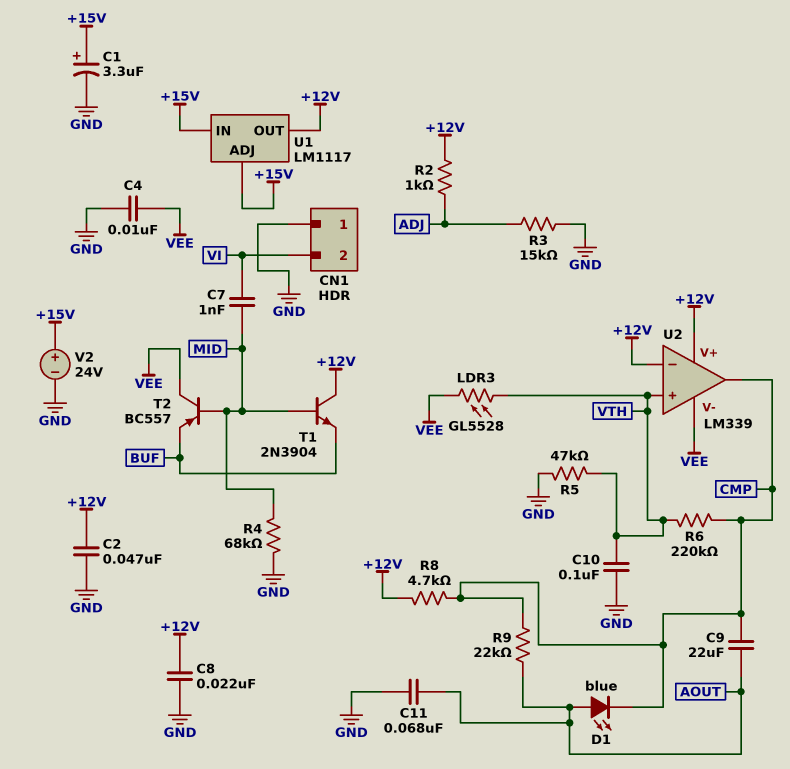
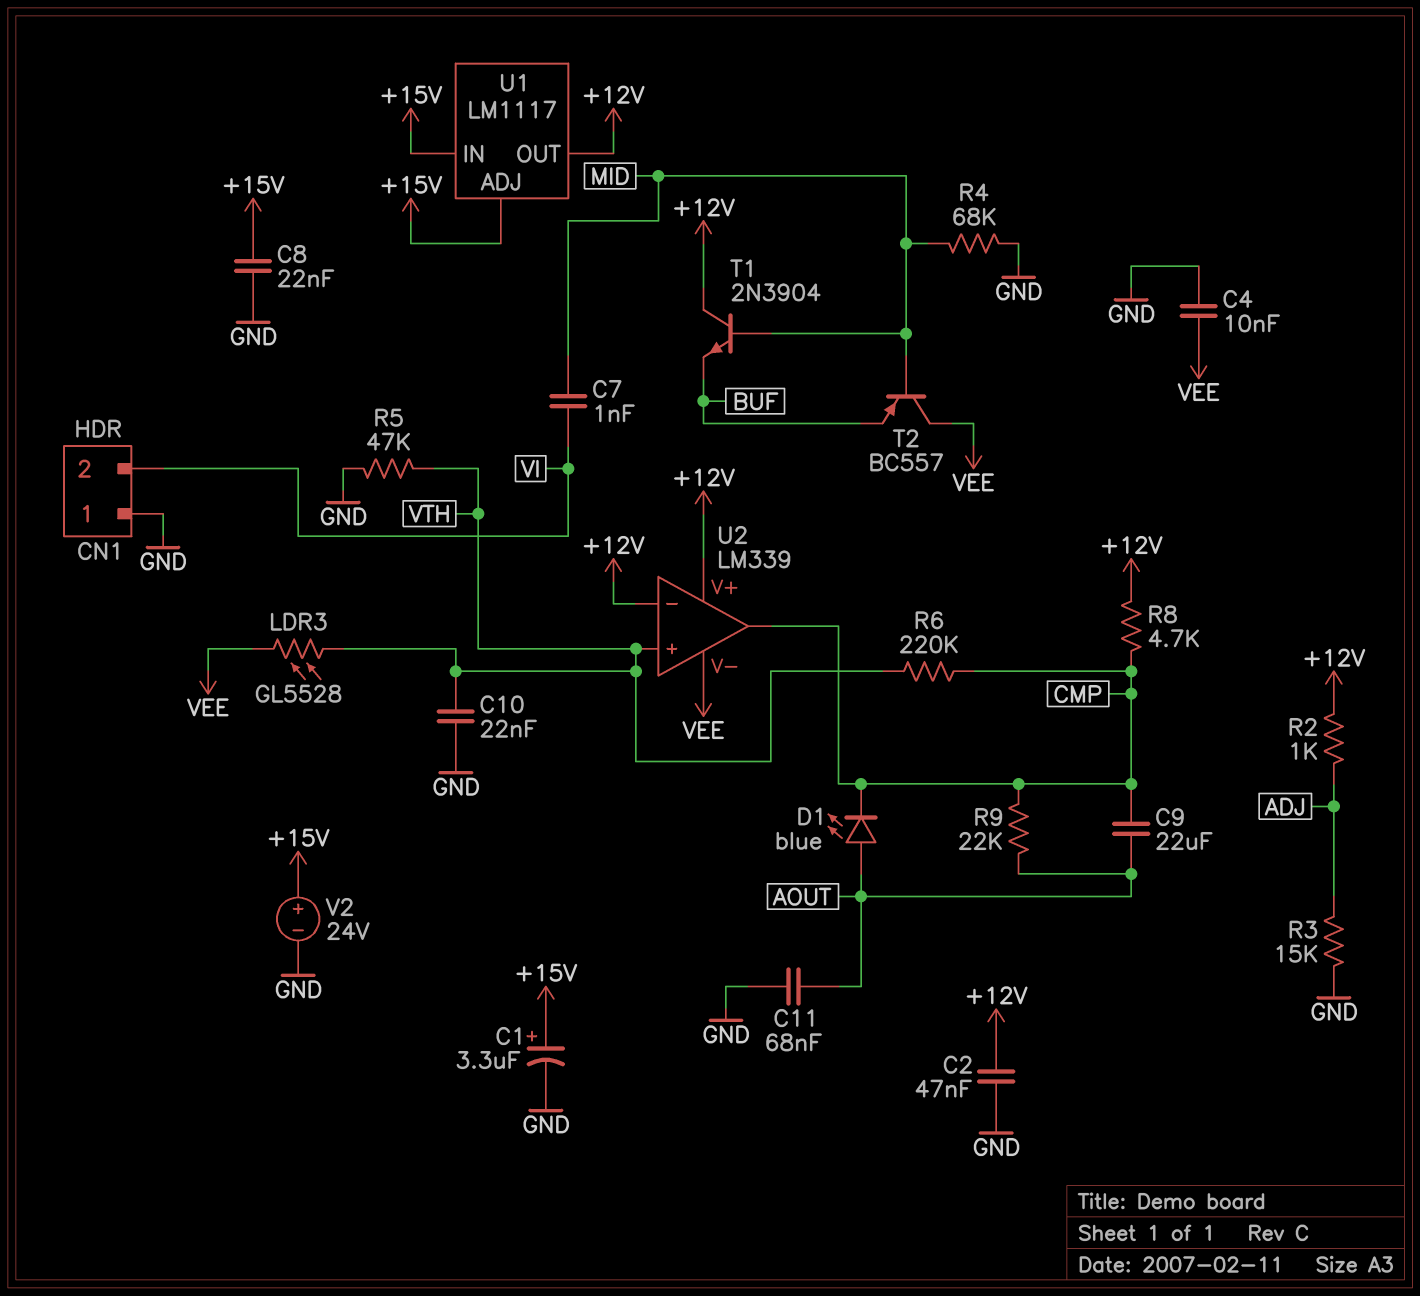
C8: 22nF (+12V, GND) -> 22nF (+15V, GND)
C10: 100nF (GND, VTH) -> 22nF (GND, VTH)

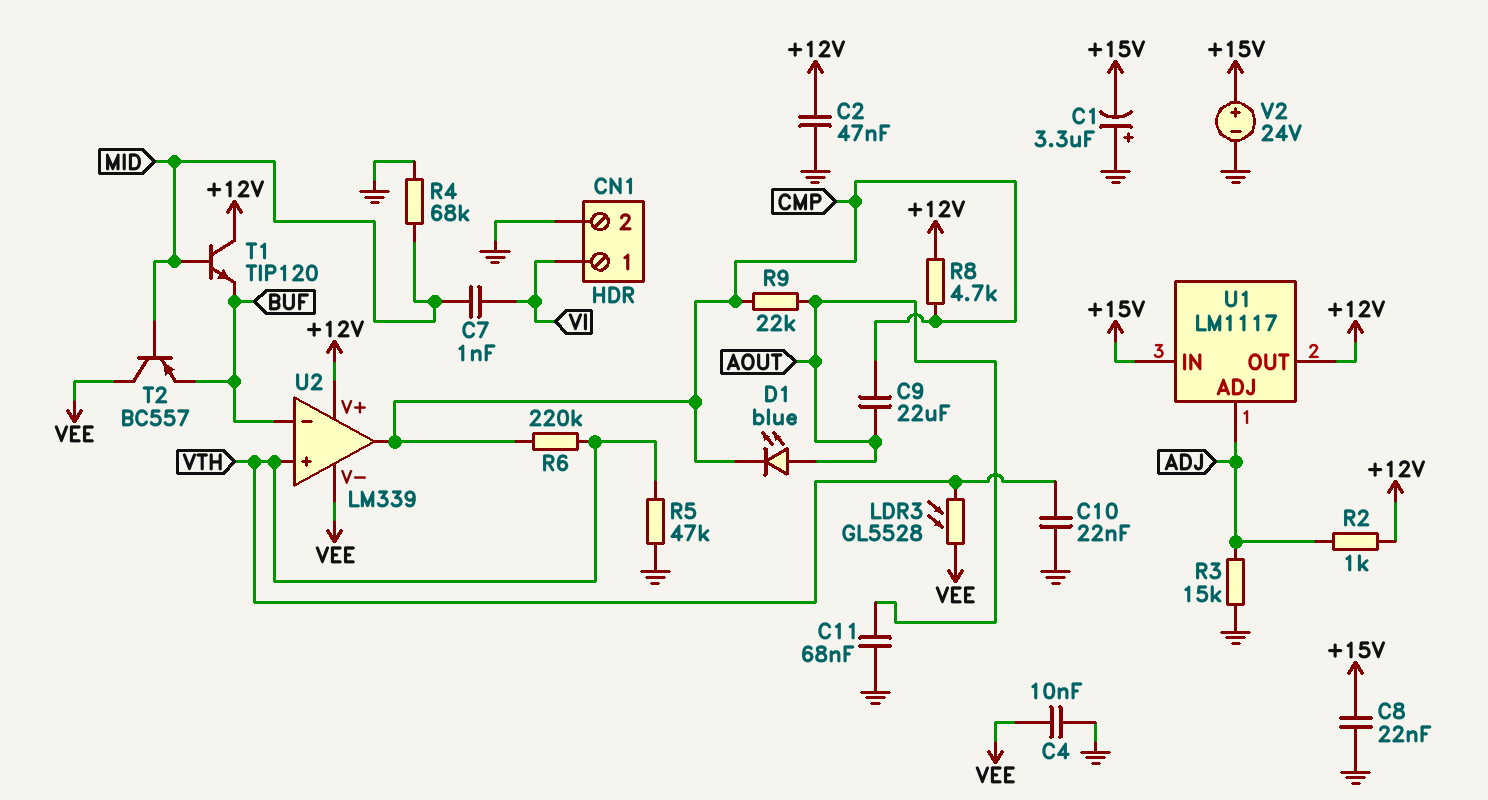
C1: 3.3uF (plus +15V, minus GND) -> 3.3uF (plus GND, minus +15V)
CN1 pin 1: GND -> VI
CN1 pin 2: VI -> GND
T1: NPN 2N3904 (B MID, C +12V, E BUF) -> NPN TIP120 (B MID, C +12V, E BUF)
U1 pin ADJ: +15V -> ADJ
U2 pin in-: +12V -> BUF

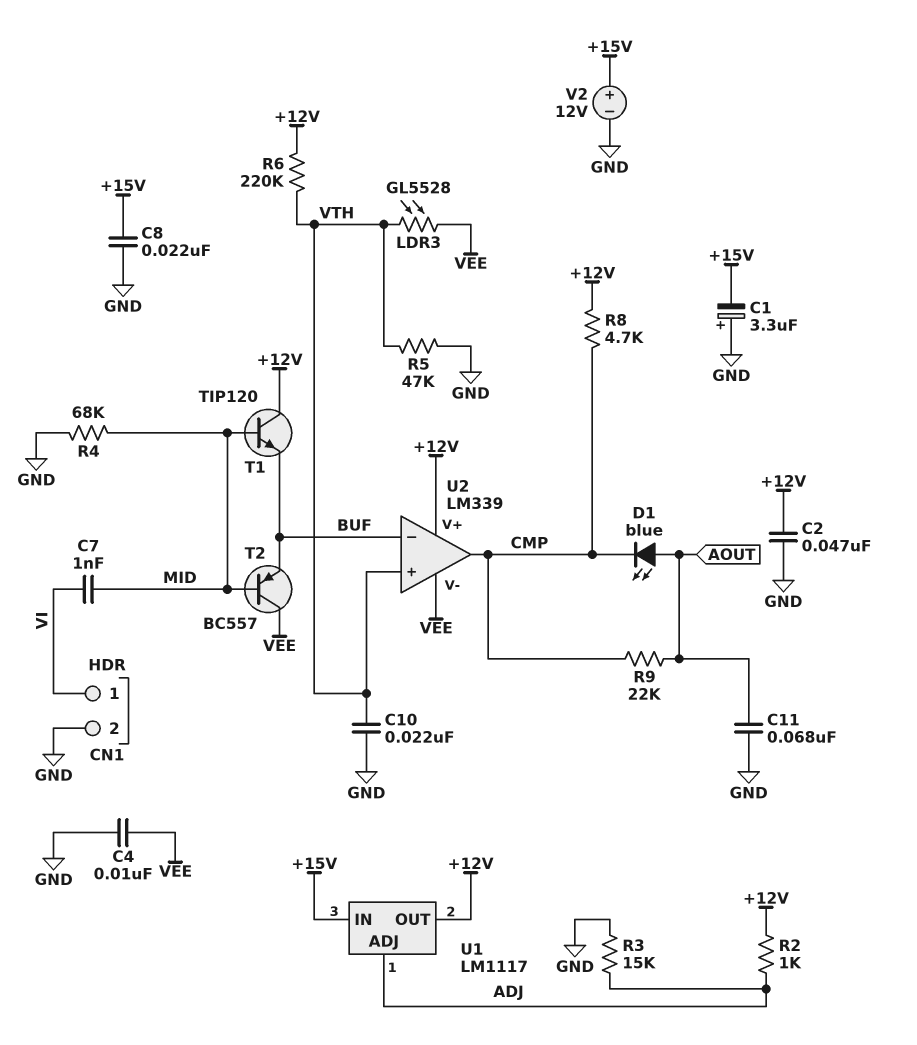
C9: 22uF (AOUT, CMP) -> none
R6: 220k (CMP, VTH) -> 220k (+12V, VTH)
V2: 24V (plus +15V, minus GND) -> 12V (plus +15V, minus GND)

